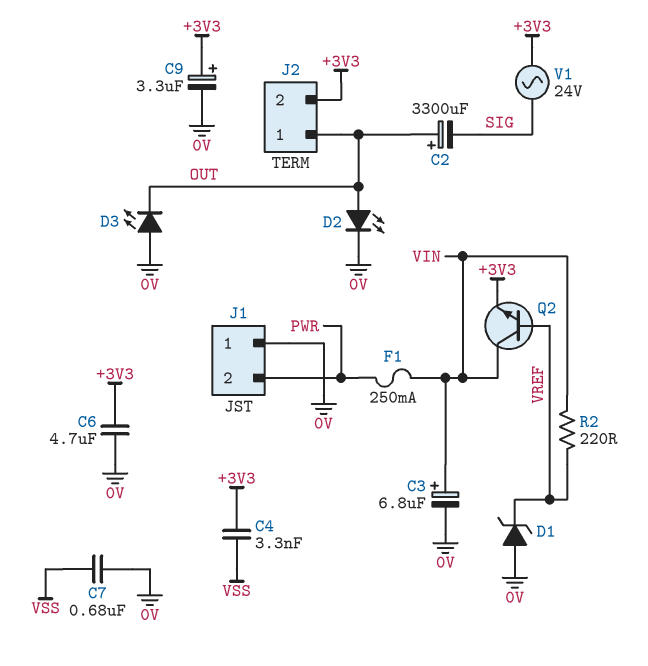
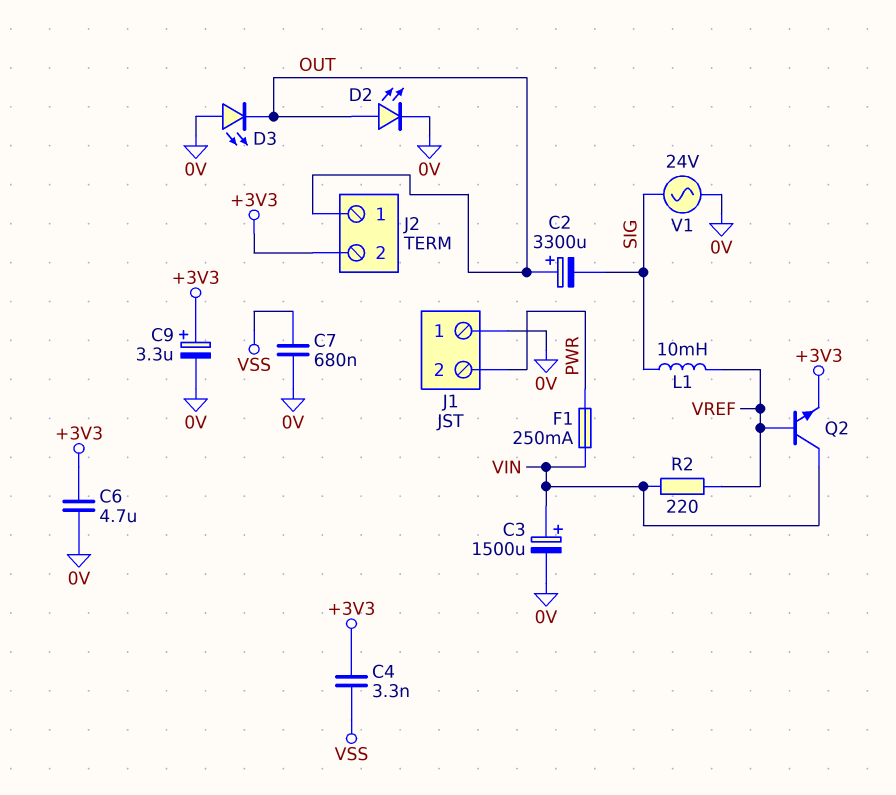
C3: 6.8uF (plus VIN, minus 0V) -> 1500uF (plus VIN, minus 0V)
D1: zener (A 0V, K VREF) -> none
L1: none -> 10mH (SIG, VREF)
V1: AC 24V (+3V3, SIG) -> AC 24V (0V, SIG)

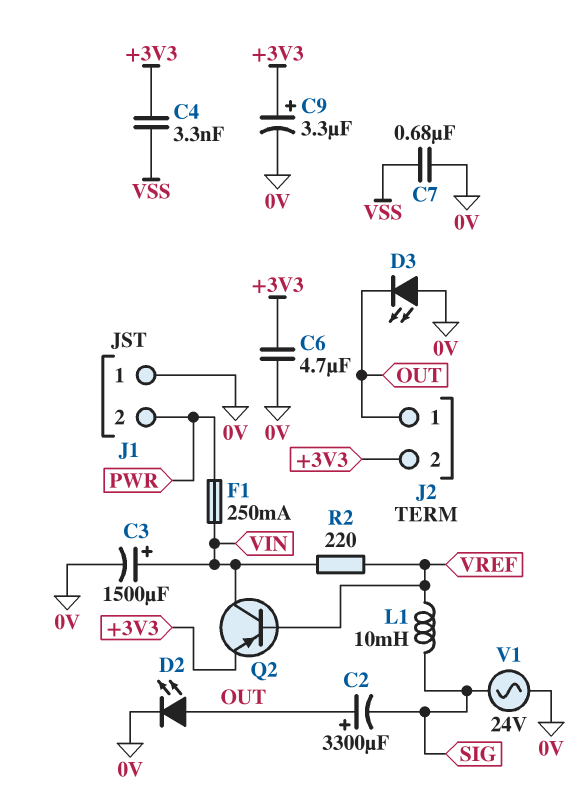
Q2: NPN (B VREF, C VIN, E +3V3) -> PNP (B VREF, C VIN, E +3V3)

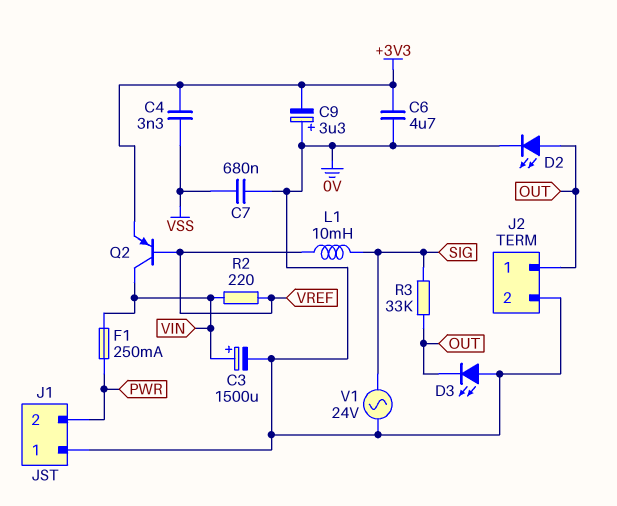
C2: 3300uF (plus OUT, minus SIG) -> none
C9: 3.3uF (plus +3V3, minus 0V) -> 3.3uF (plus 0V, minus +3V3)
J2 pin 2: +3V3 -> 0V
R3: none -> 33k (OUT, SIG)

